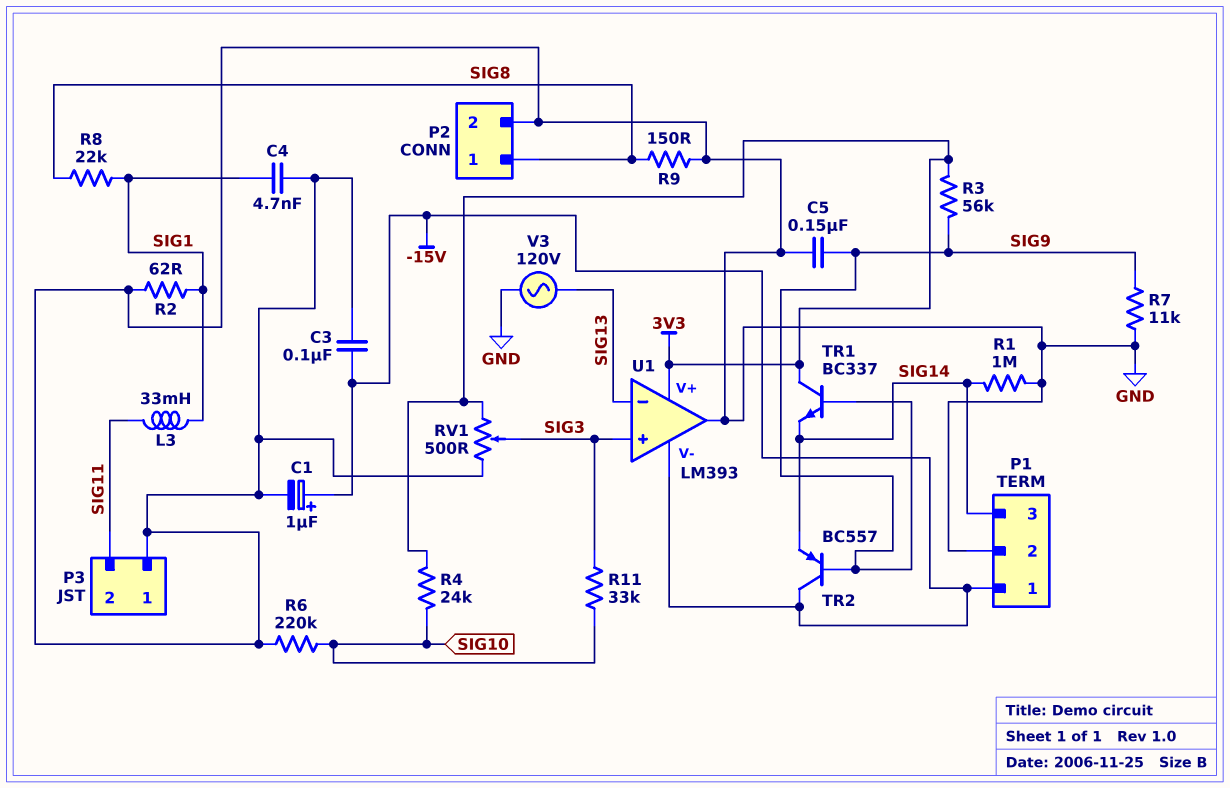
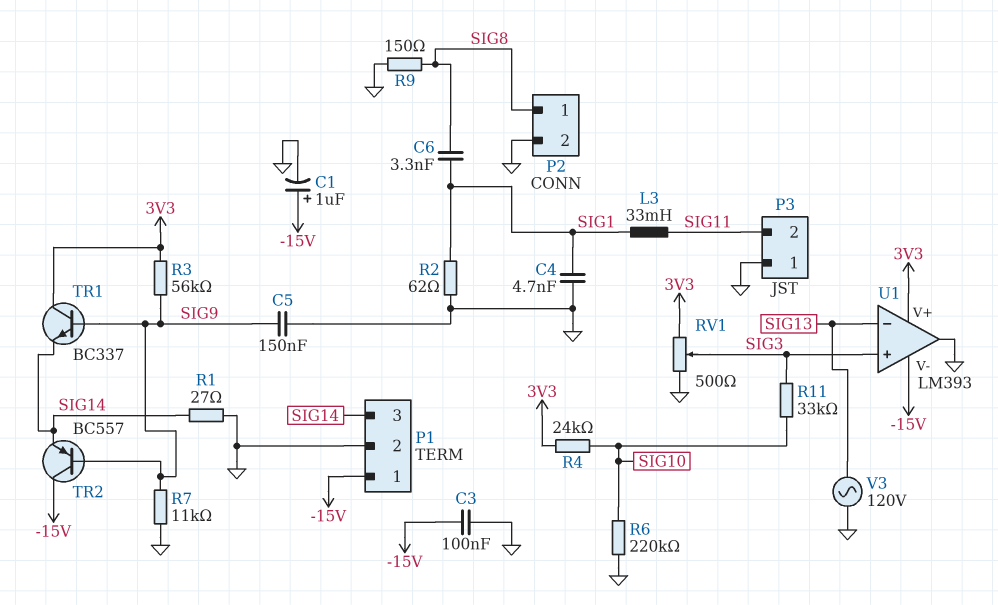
C6: none -> 3.3nF (SIG1, SIG8)
R1: 1M (GND, SIG14) -> 27 (GND, SIG14)
R8: 22k (SIG1, SIG8) -> none

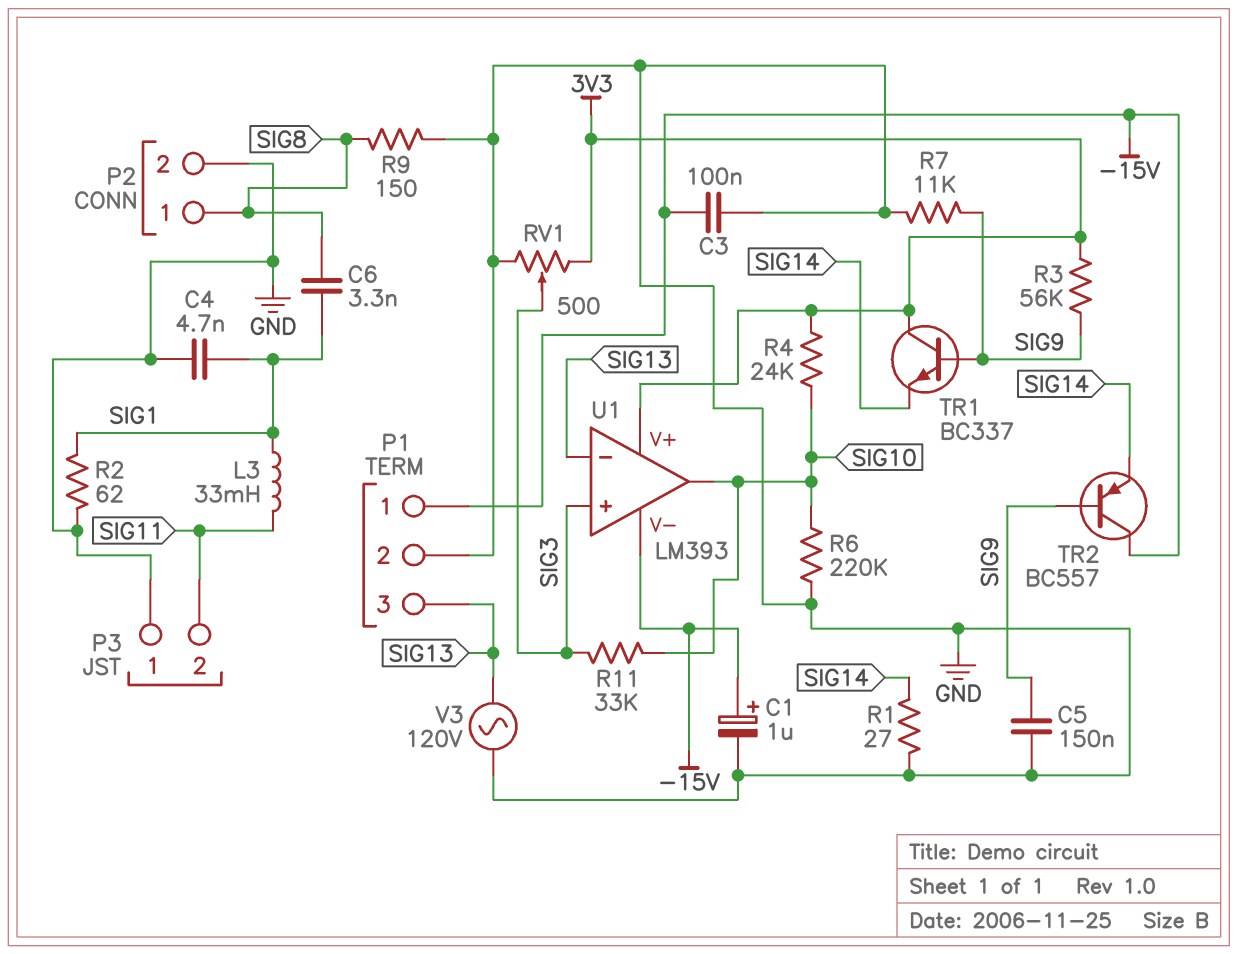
P1 pin 3: SIG14 -> SIG13
U1 pin out: GND -> SIG10

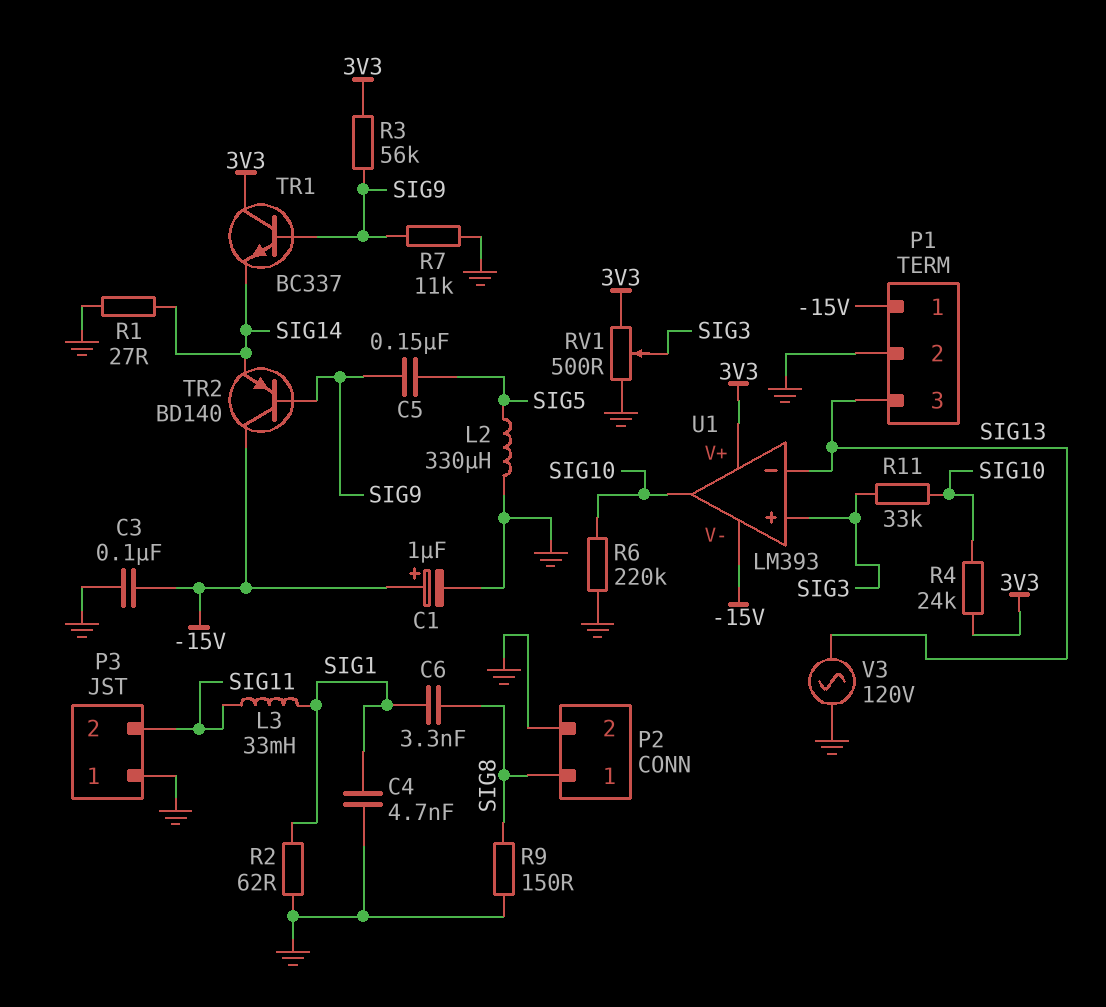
C5: 150nF (GND, SIG9) -> 150nF (SIG5, SIG9)
L2: none -> 330uH (GND, SIG5)
TR2: PNP BC557 (B SIG9, C -15V, E SIG14) -> PNP BD140 (B SIG9, C -15V, E SIG14)

